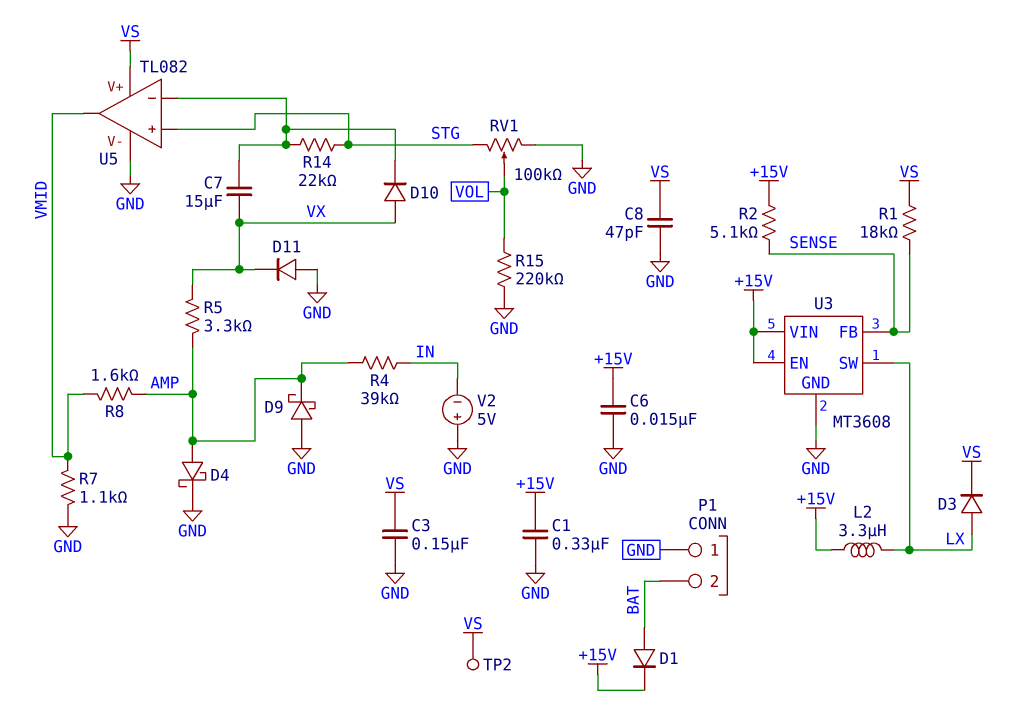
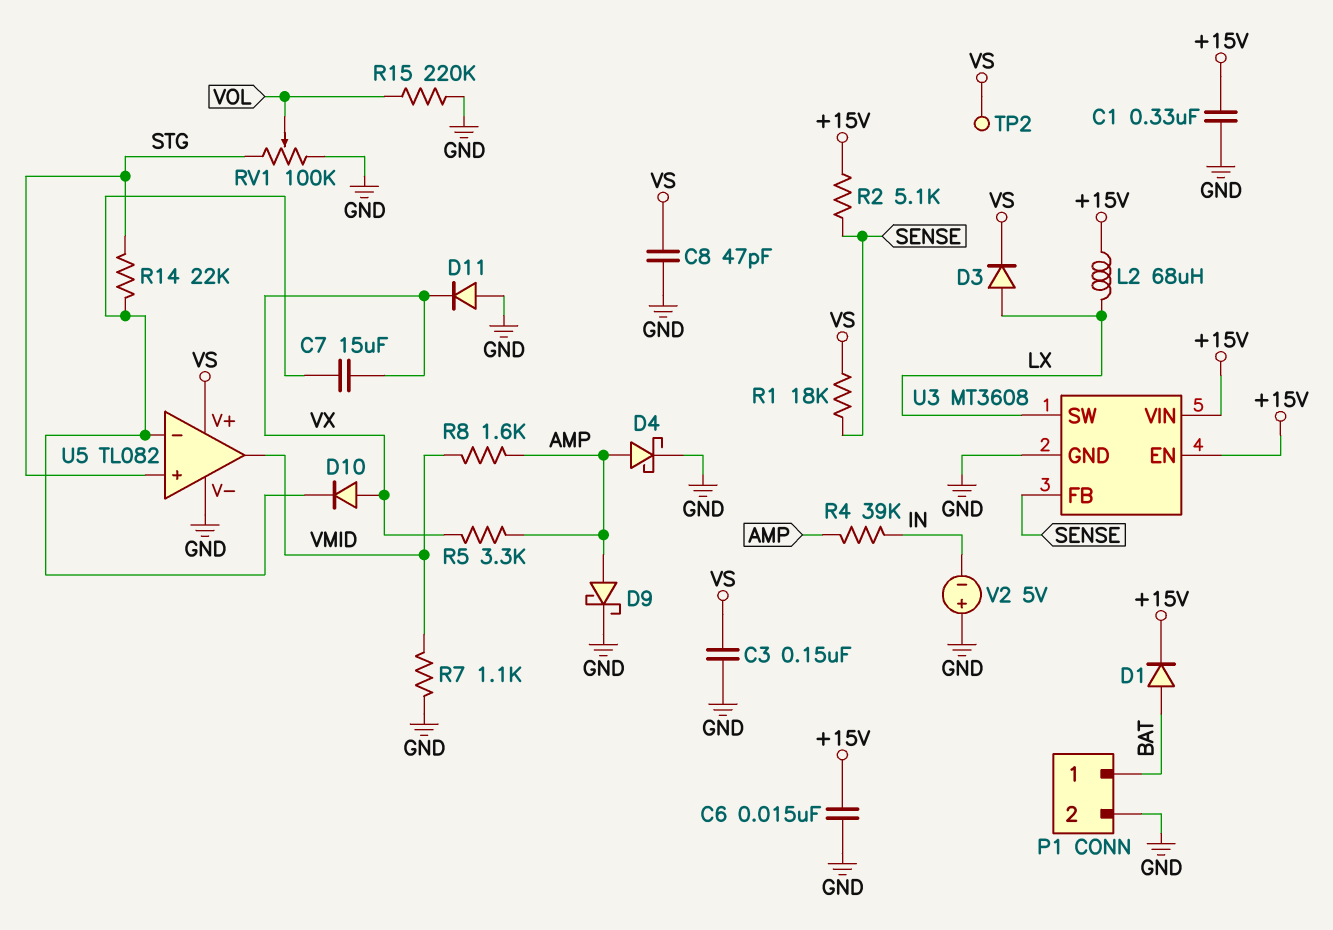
D9: schottky (A GND, K AMP) -> schottky (A AMP, K GND)
L2: 3.3uH (+15V, LX) -> 68uH (+15V, LX)
P1 pin 1: GND -> BAT
P1 pin 2: BAT -> GND

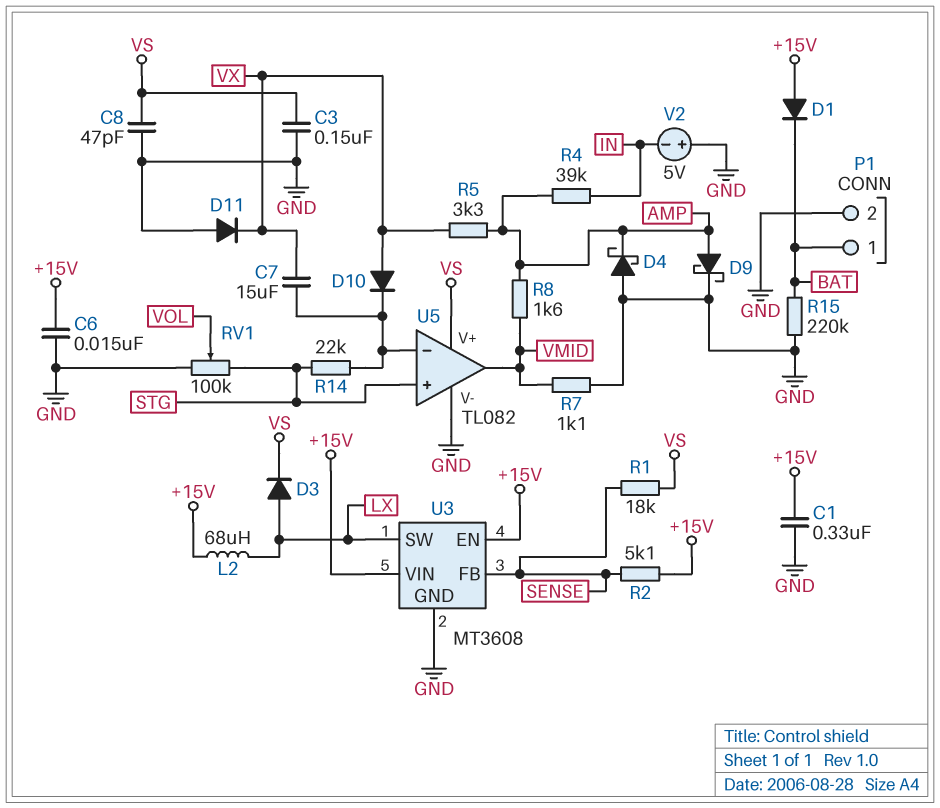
D1: diode (A BAT, K +15V) -> diode (A +15V, K BAT)
D4: schottky (A AMP, K GND) -> schottky (A GND, K AMP)
R15: 220k (GND, VOL) -> 220k (BAT, GND)
TP2: test point (VS) -> none

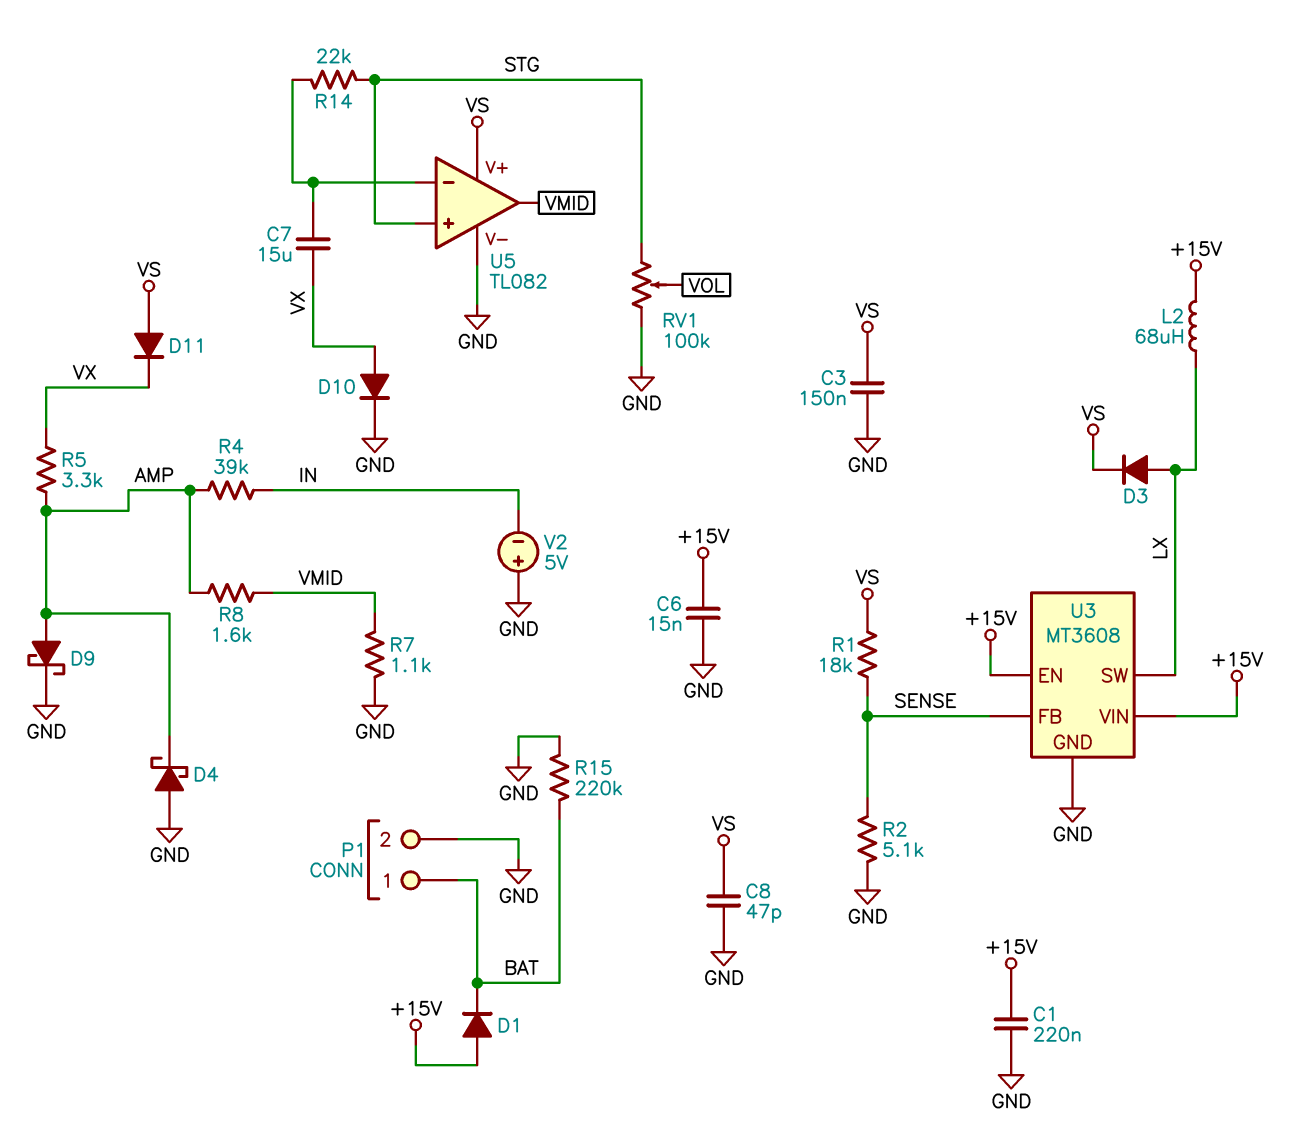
C1: 330nF (+15V, GND) -> 220nF (+15V, GND)
D10: diode (A VX, K U5/in-) -> diode (A VX, K GND)
D11: diode (A GND, K VX) -> diode (A VS, K VX)
R2: 5.1k (+15V, SENSE) -> 5.1k (GND, SENSE)

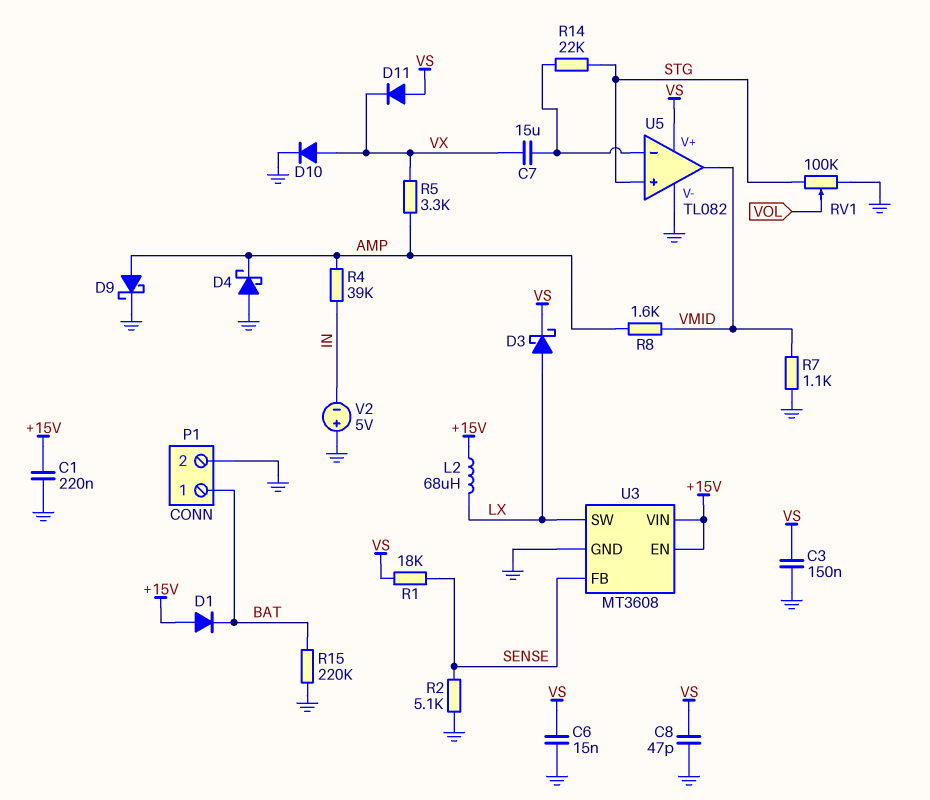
C6: 15nF (+15V, GND) -> 15nF (GND, VS)
D3: diode (A LX, K VS) -> schottky (A LX, K VS)

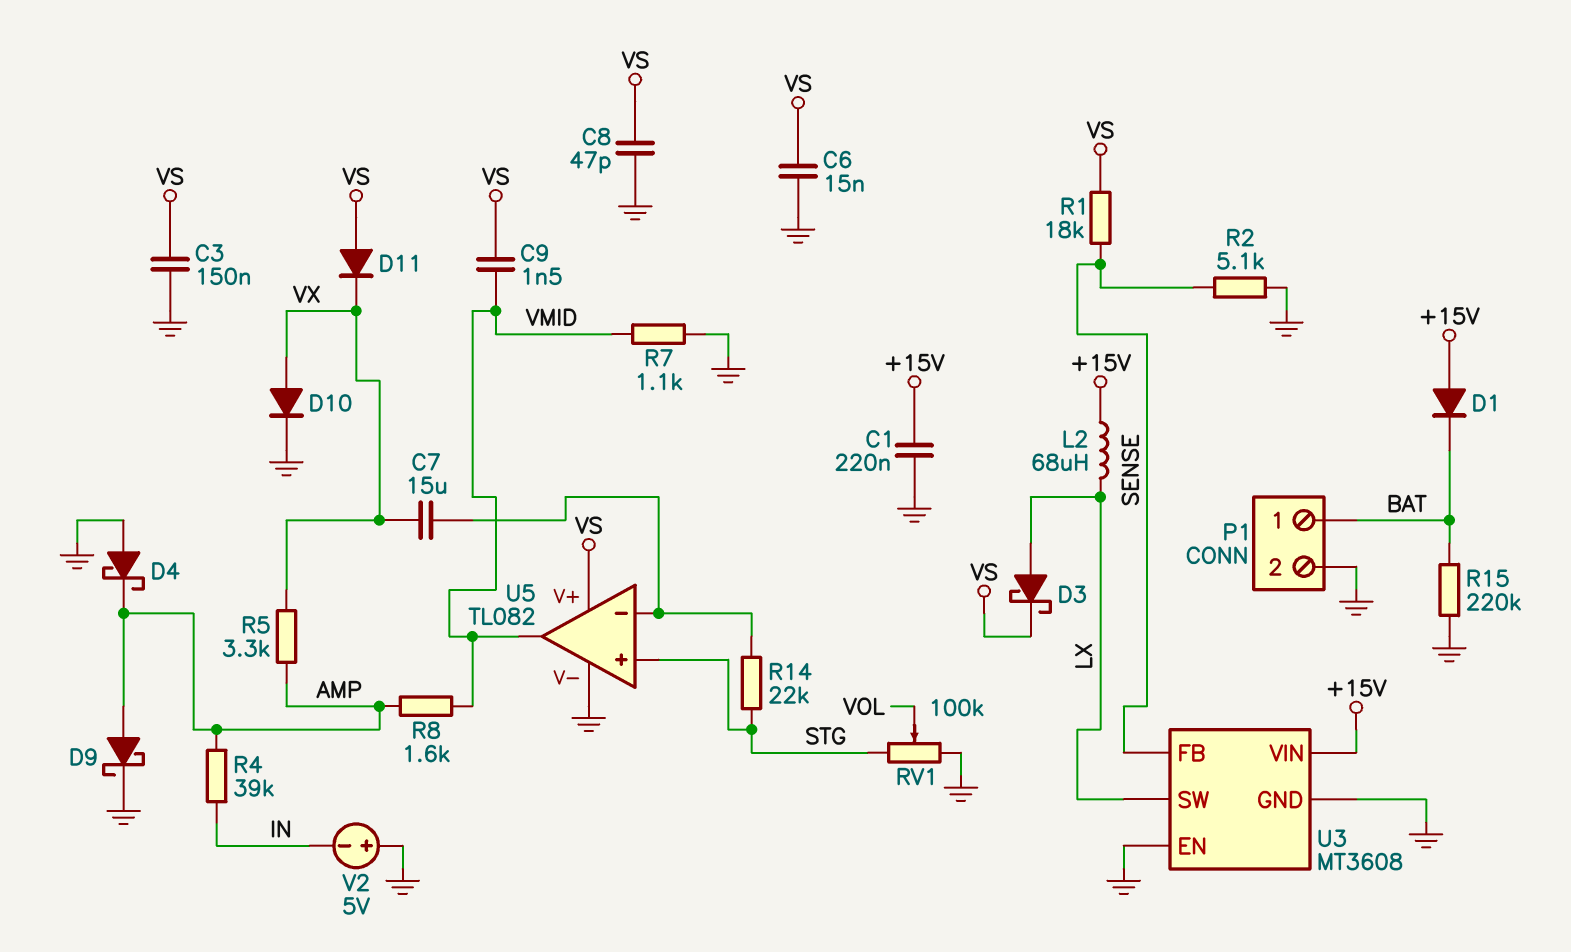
C9: none -> 1.5nF (VMID, VS)
U3 pin EN: +15V -> GND

